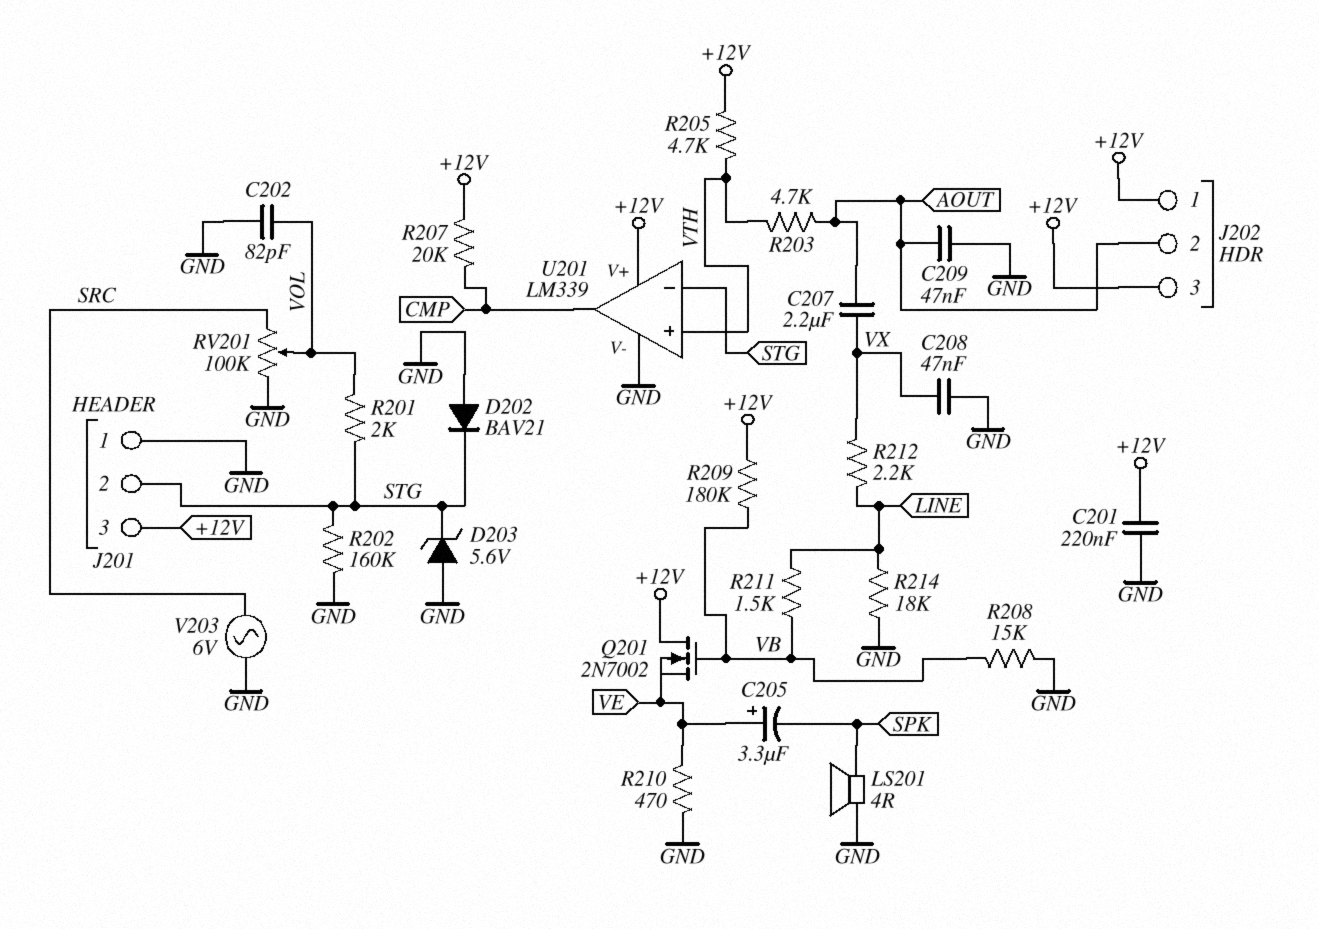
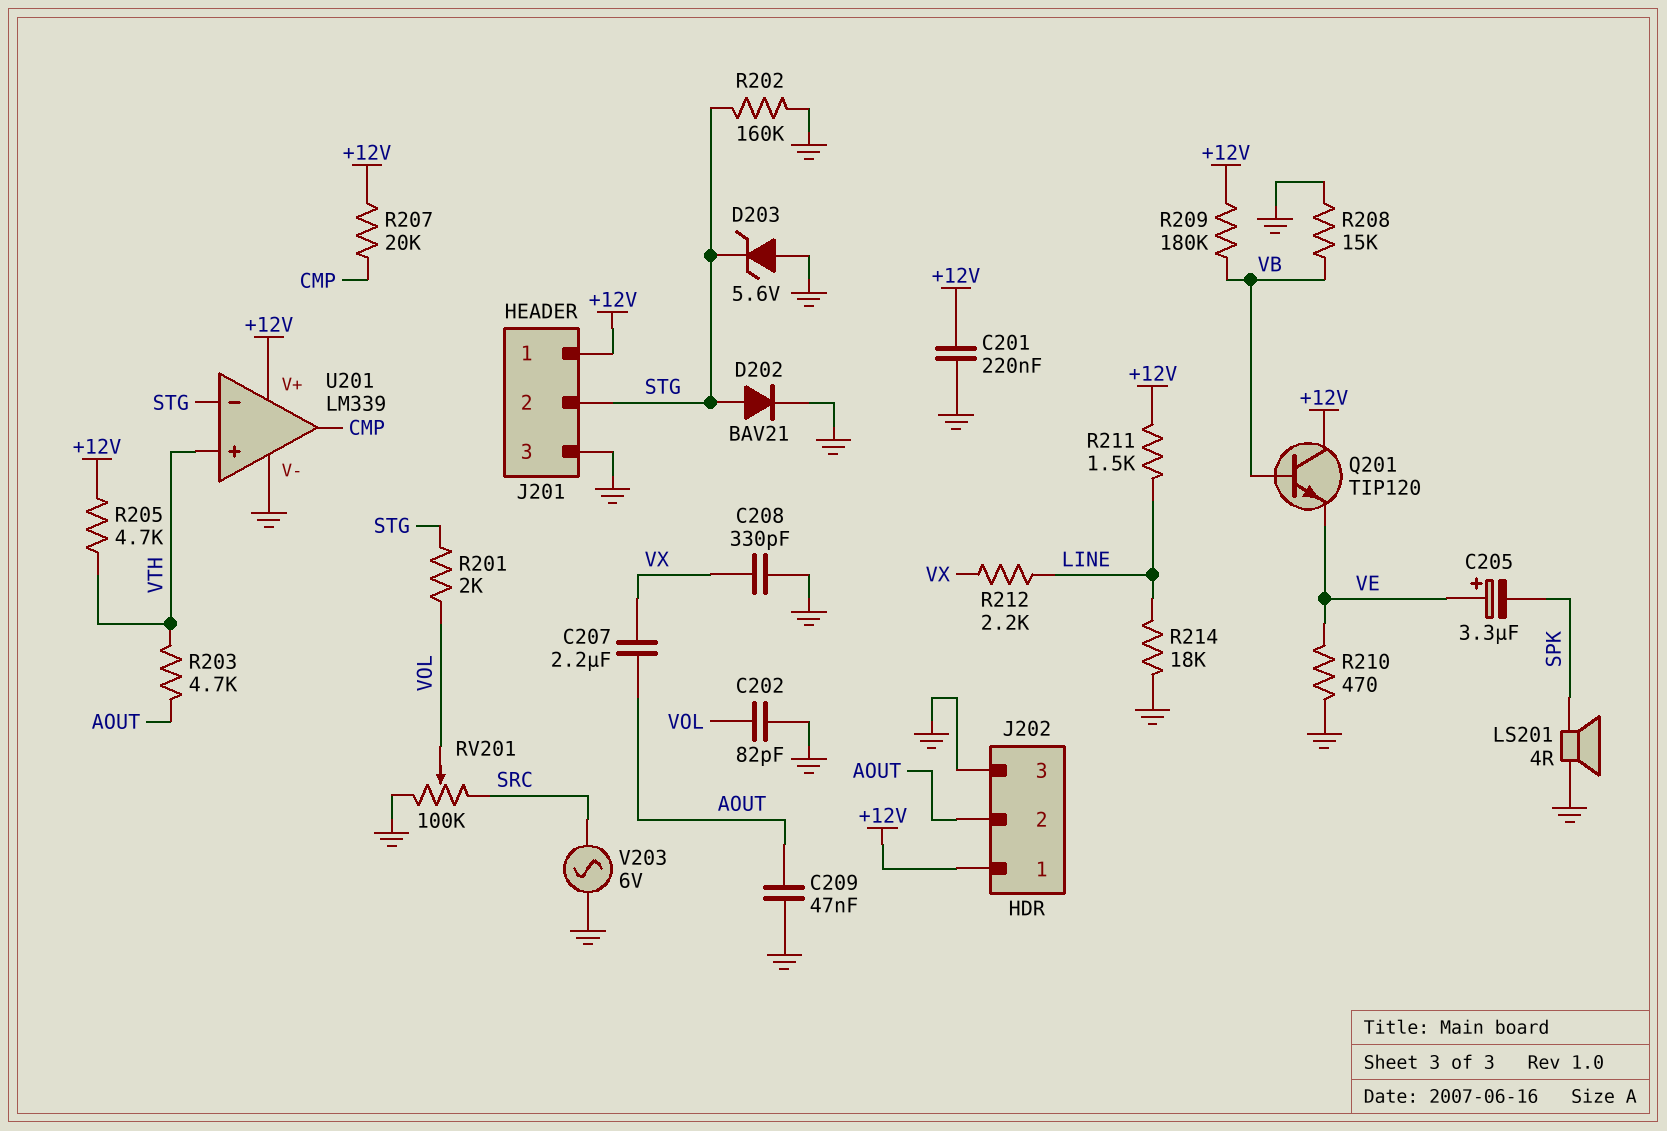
C208: 47nF (GND, VX) -> 330pF (GND, VX)
D202: diode BAV21 (A GND, K STG) -> diode BAV21 (A STG, K GND)
J201 pin 1: GND -> +12V
J201 pin 3: +12V -> GND
J202 pin 3: +12V -> GND
Q201: NMOS 2N7002 (G VB, D +12V, S VE) -> NPN TIP120 (B VB, C +12V, E VE)
R211: 1.5k (LINE, VB) -> 1.5k (+12V, LINE)

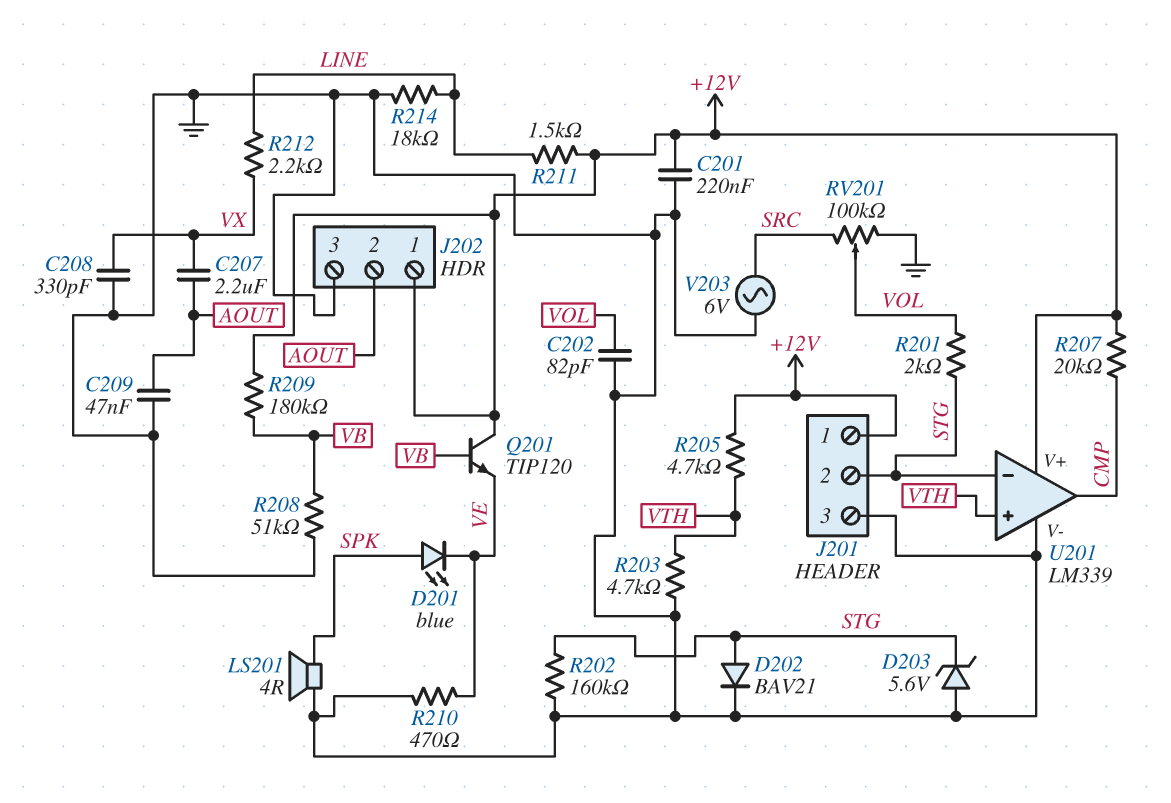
C205: 3.3uF (plus VE, minus SPK) -> none
D201: none -> LED blue (A SPK, K VE)
R203: 4.7k (AOUT, VTH) -> 4.7k (GND, VTH)
R208: 15k (GND, VB) -> 51k (GND, VB)

